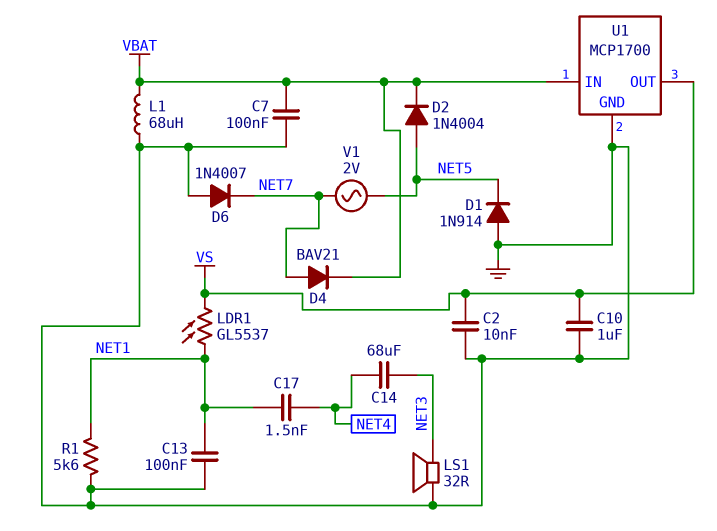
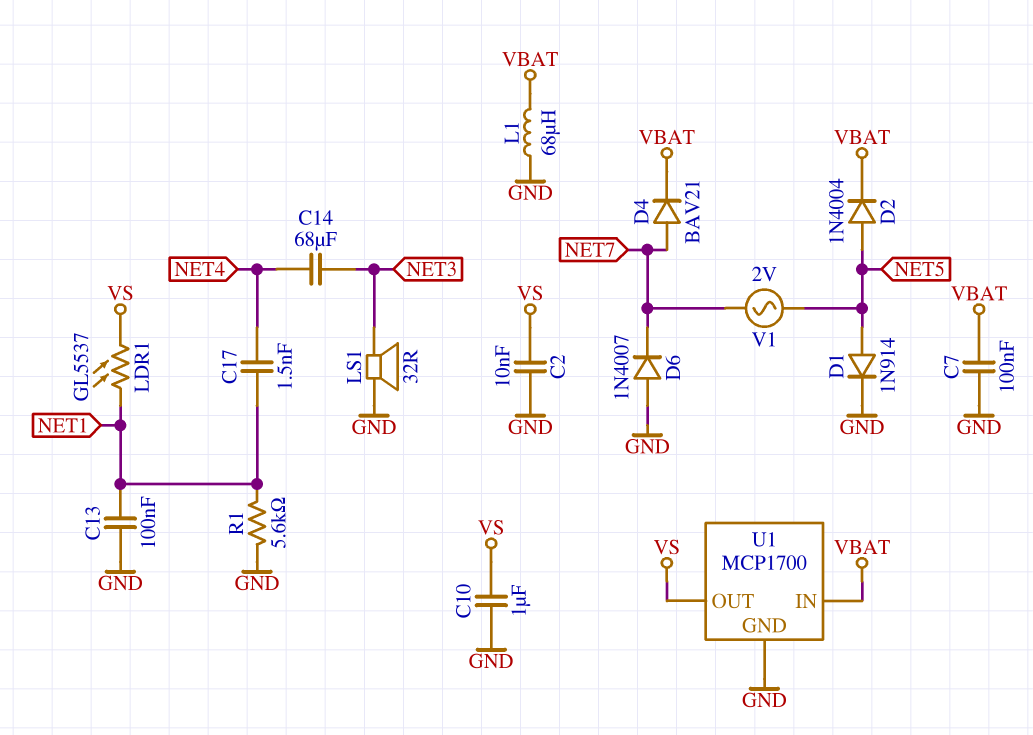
D1: diode 1N914 (A GND, K NET5) -> diode 1N914 (A NET5, K GND)

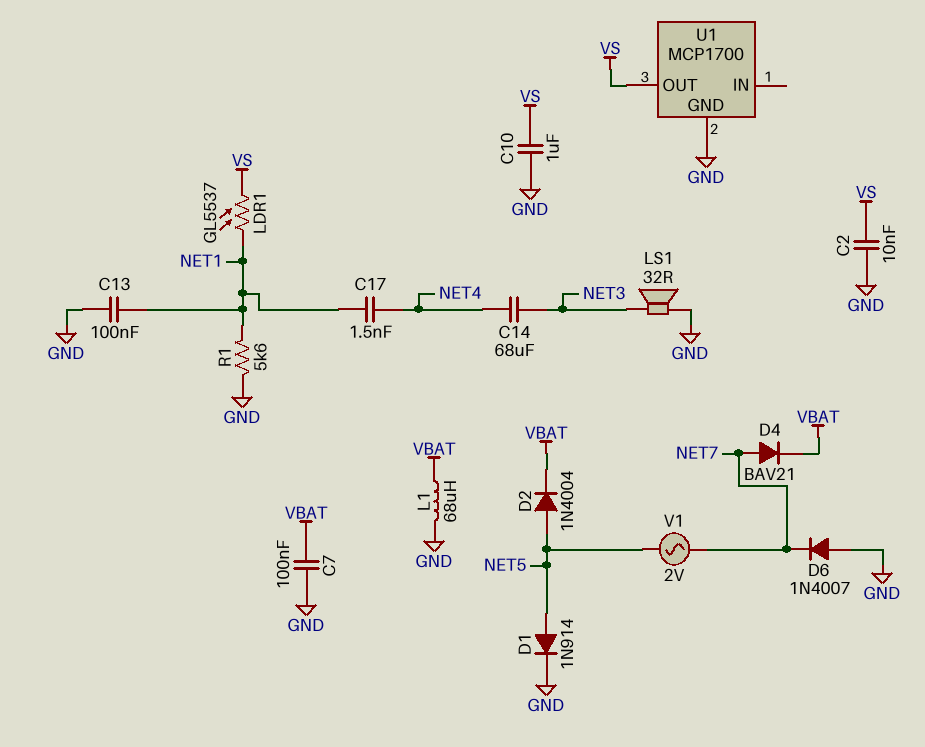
U1 pin IN: VBAT -> none

